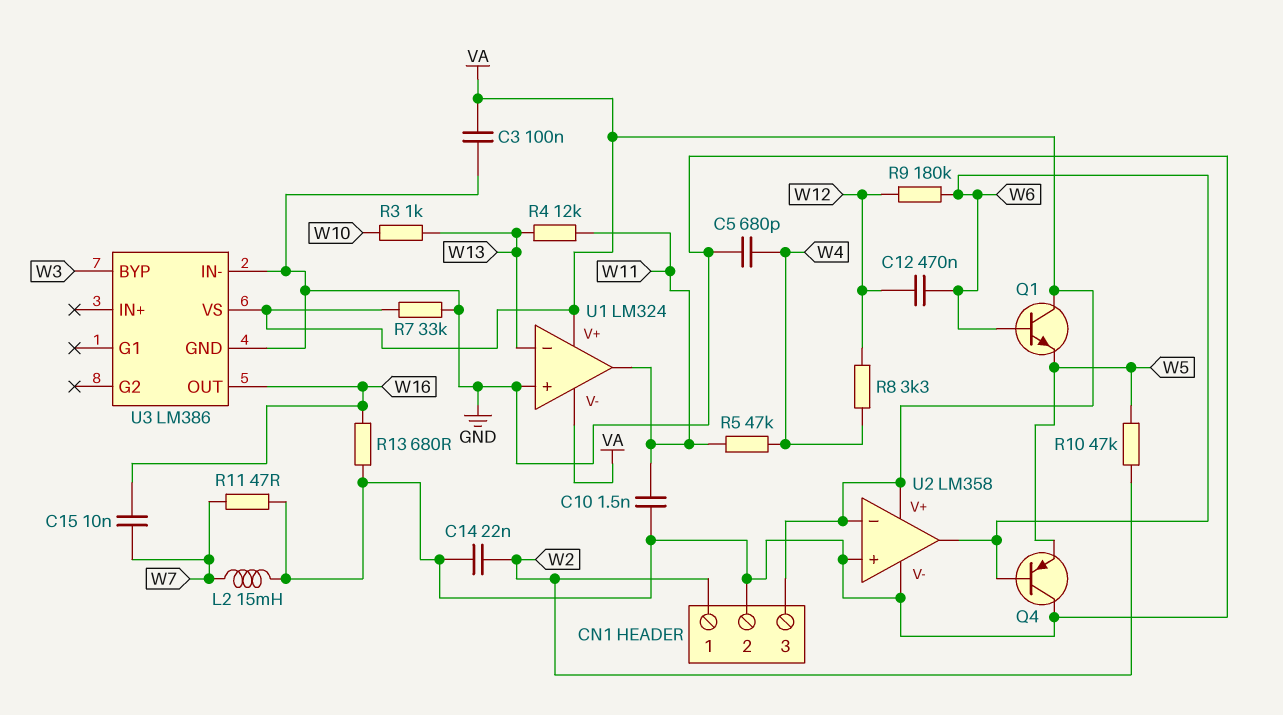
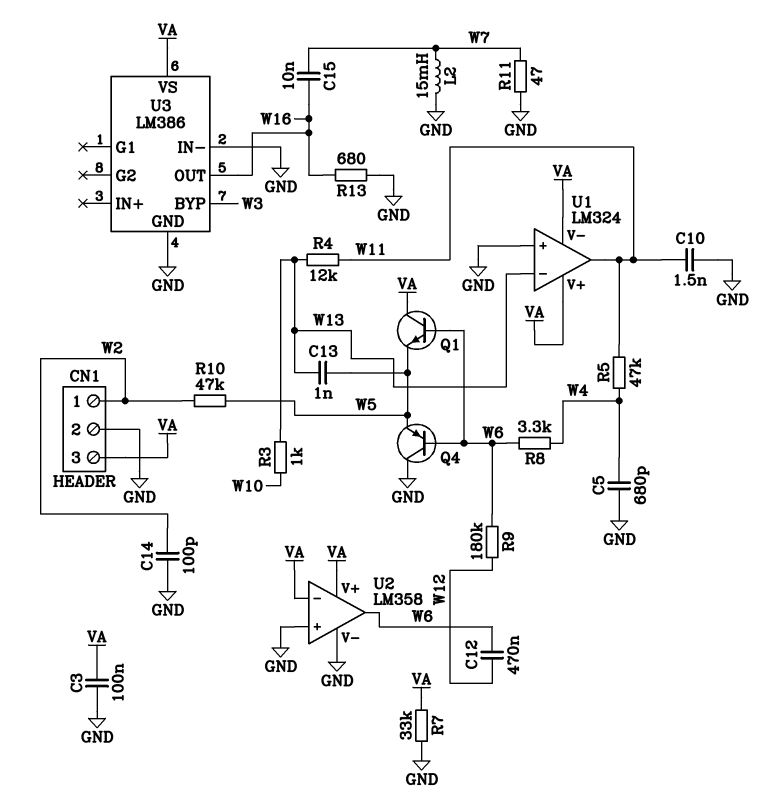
C13: none -> 1nF (W5, W13)
C14: 22nF (GND, W2) -> 100pF (GND, W2)
R8: 3.3k (W4, W12) -> 3.3k (W4, W6)

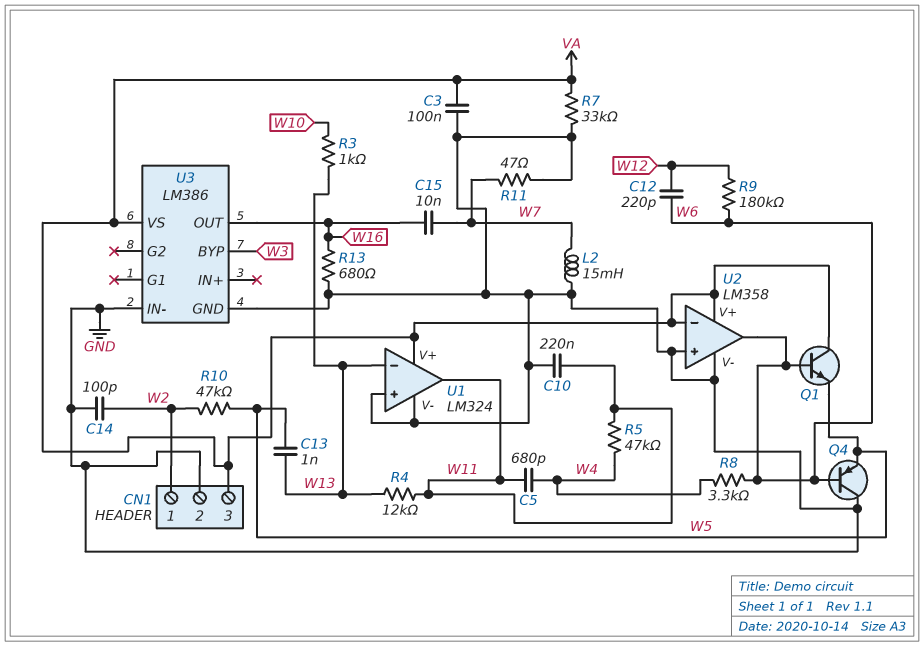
C5: 680pF (GND, W4) -> 680pF (W4, W11)
C10: 1.5nF (GND, W11) -> 220nF (GND, W11)
C12: 470nF (W6, W12) -> 220pF (W6, W12)
U1 pin V-: VA -> GND

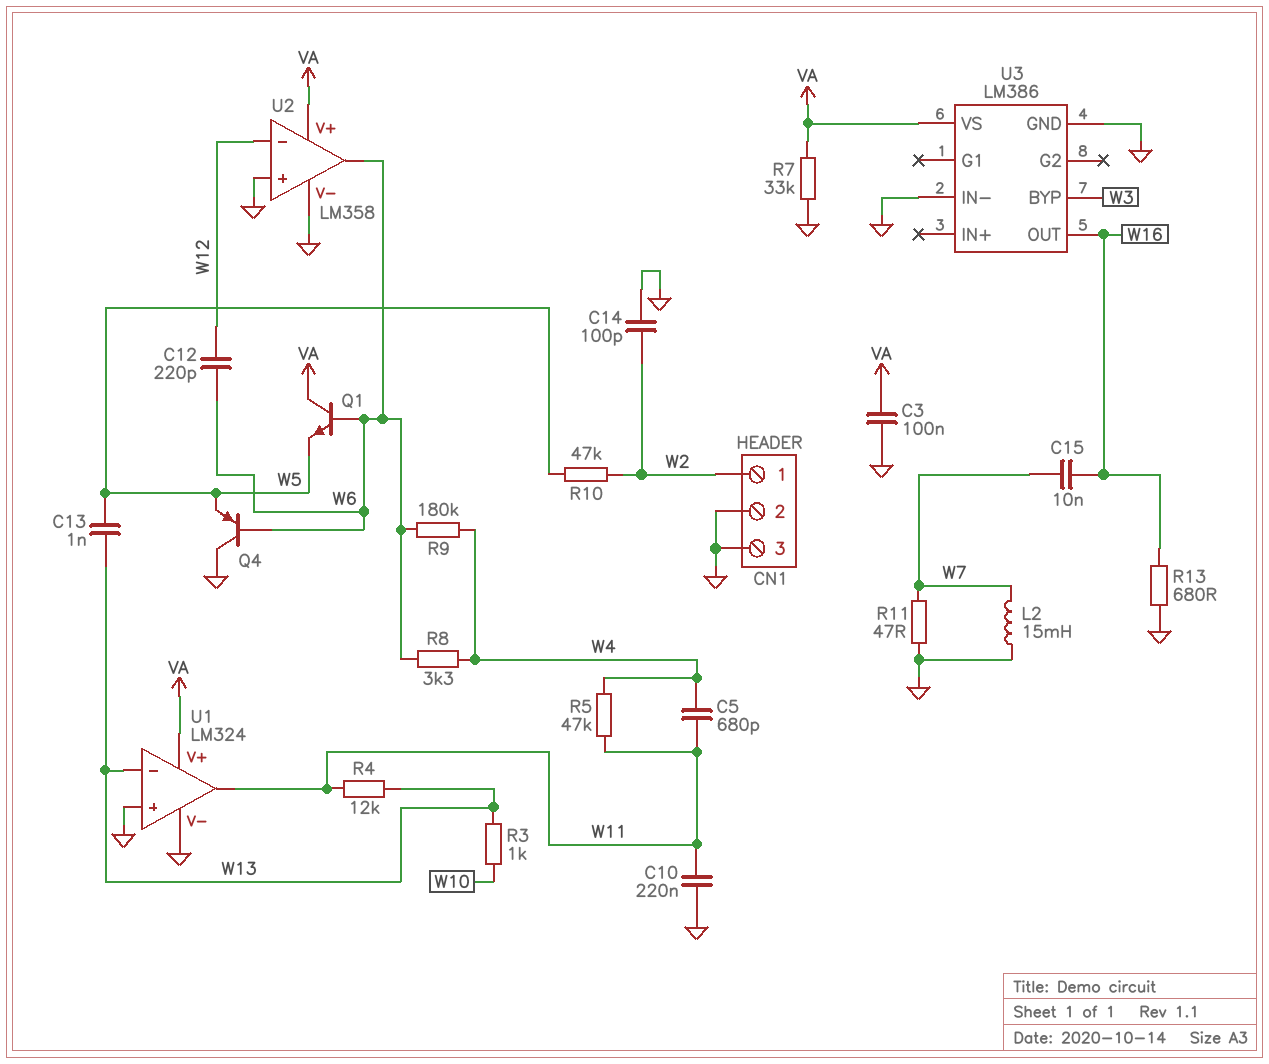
CN1 pin 3: VA -> GND
R9: 180k (W6, W12) -> 180k (W4, W6)
U2 pin in-: VA -> W12

